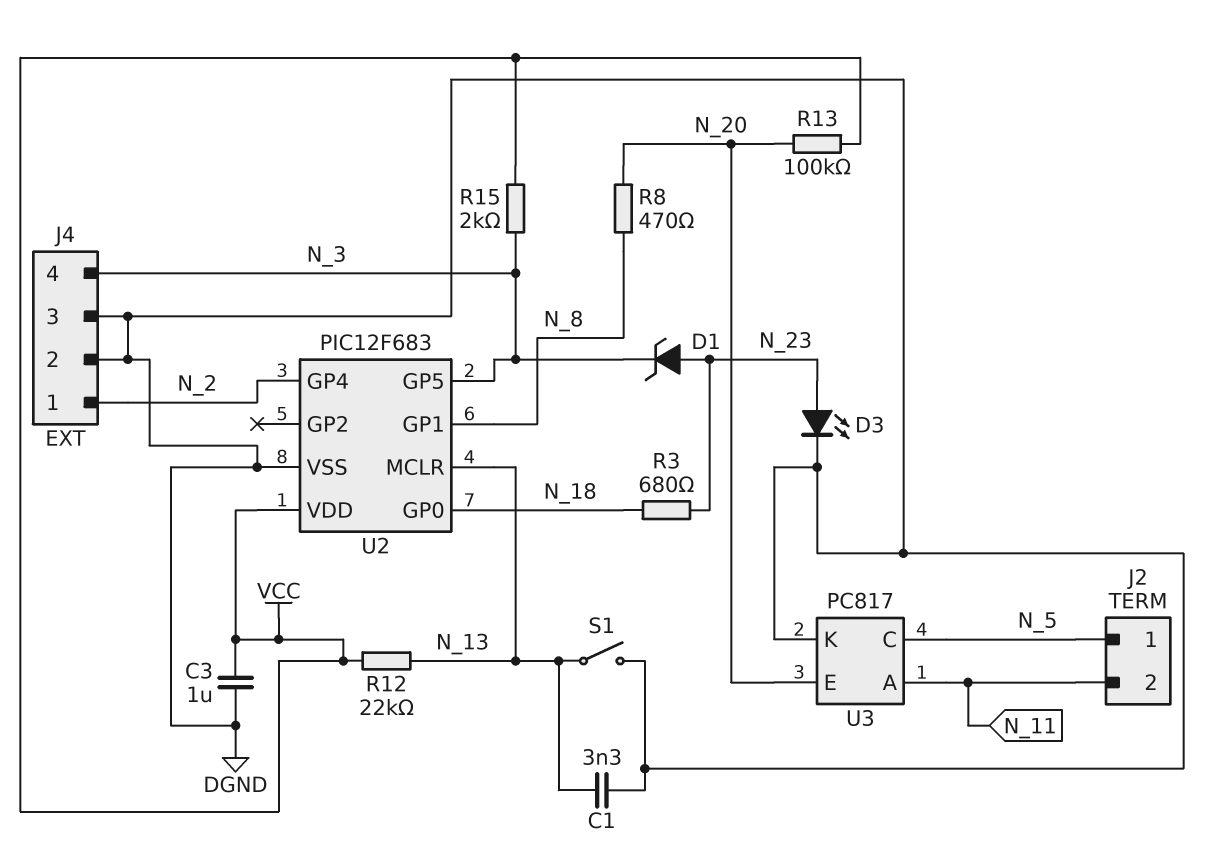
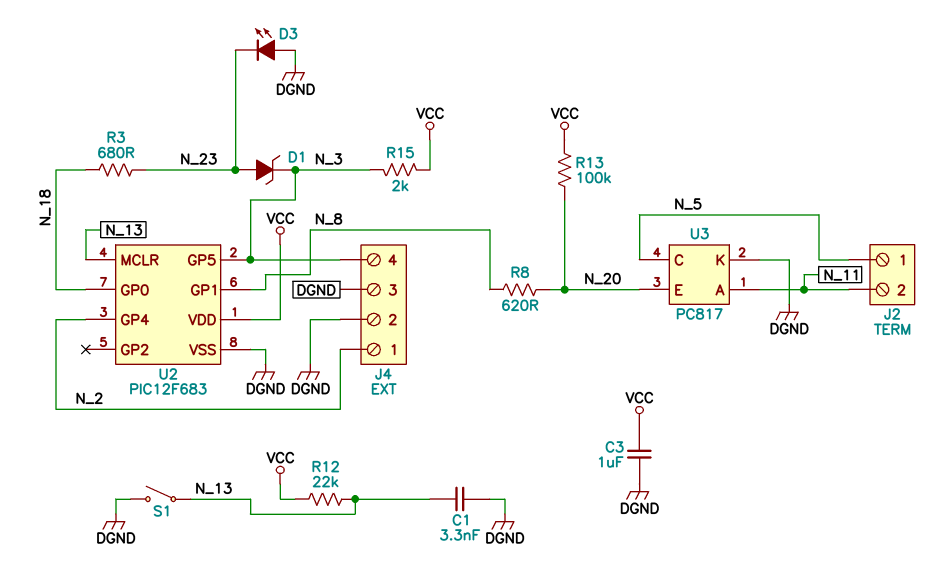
D3: LED (A N_23, K DGND) -> LED (A DGND, K N_23)
R8: 470 (N_8, N_20) -> 620 (N_8, N_20)

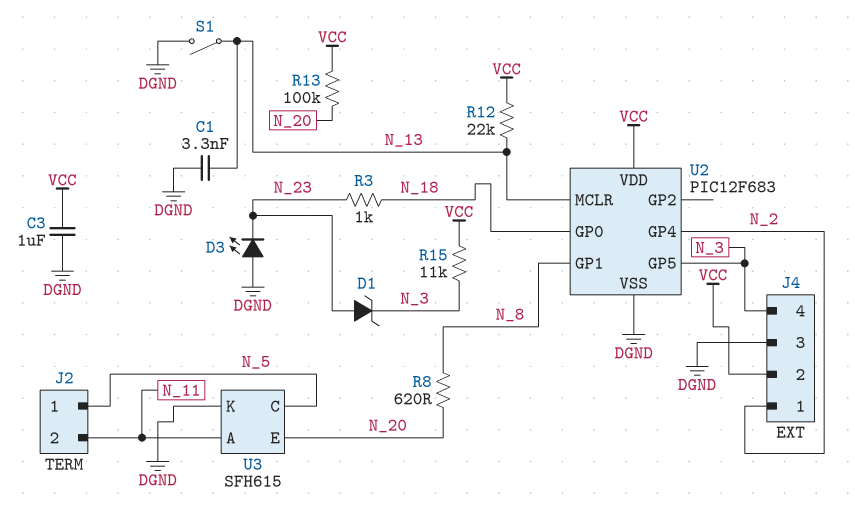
J4 pin 2: DGND -> VCC
R3: 680 (N_18, N_23) -> 1k (N_18, N_23)
R15: 2k (N_3, VCC) -> 11k (N_3, VCC)
U3: PC817 -> SFH615

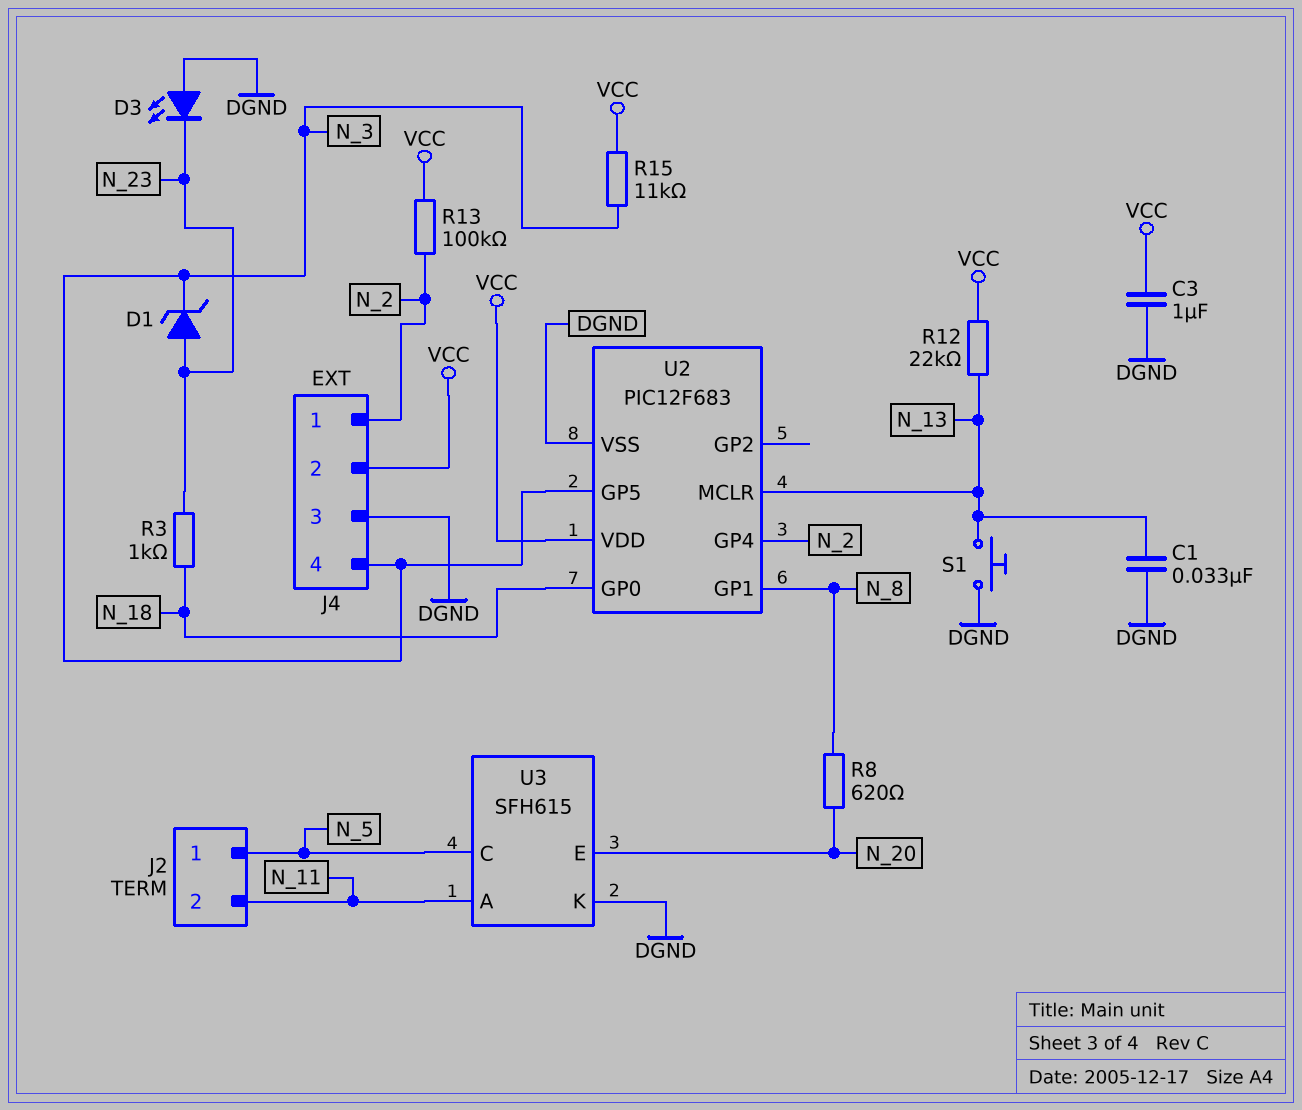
C1: 3.3nF (DGND, N_13) -> 33nF (DGND, N_13)
R13: 100k (N_20, VCC) -> 100k (N_2, VCC)
S1: switch (DGND, N_13) -> button (DGND, N_13)

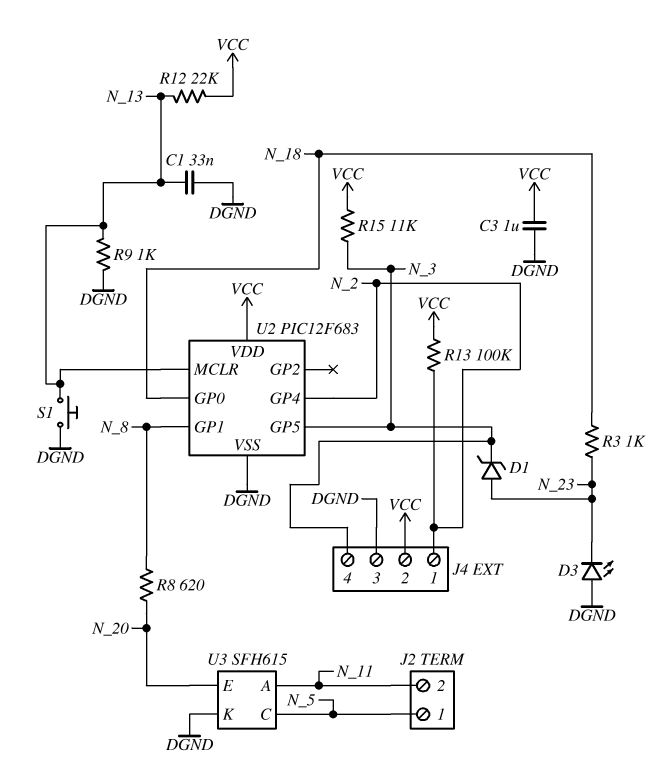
R9: none -> 1k (DGND, N_13)

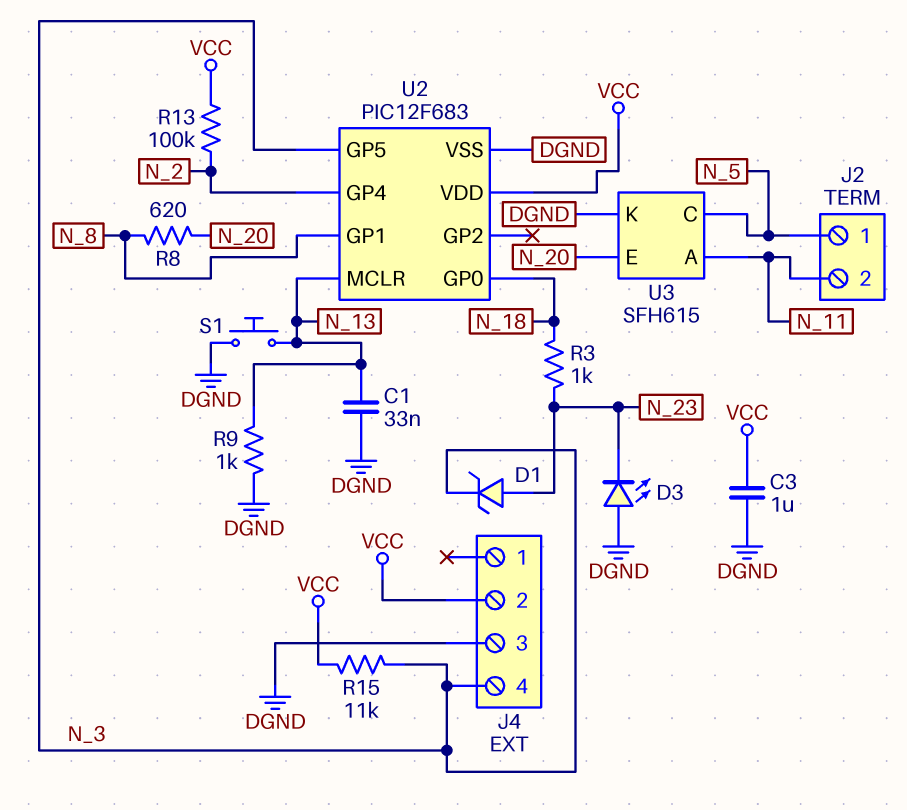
J4 pin 1: N_2 -> none
R12: 22k (N_13, VCC) -> none

